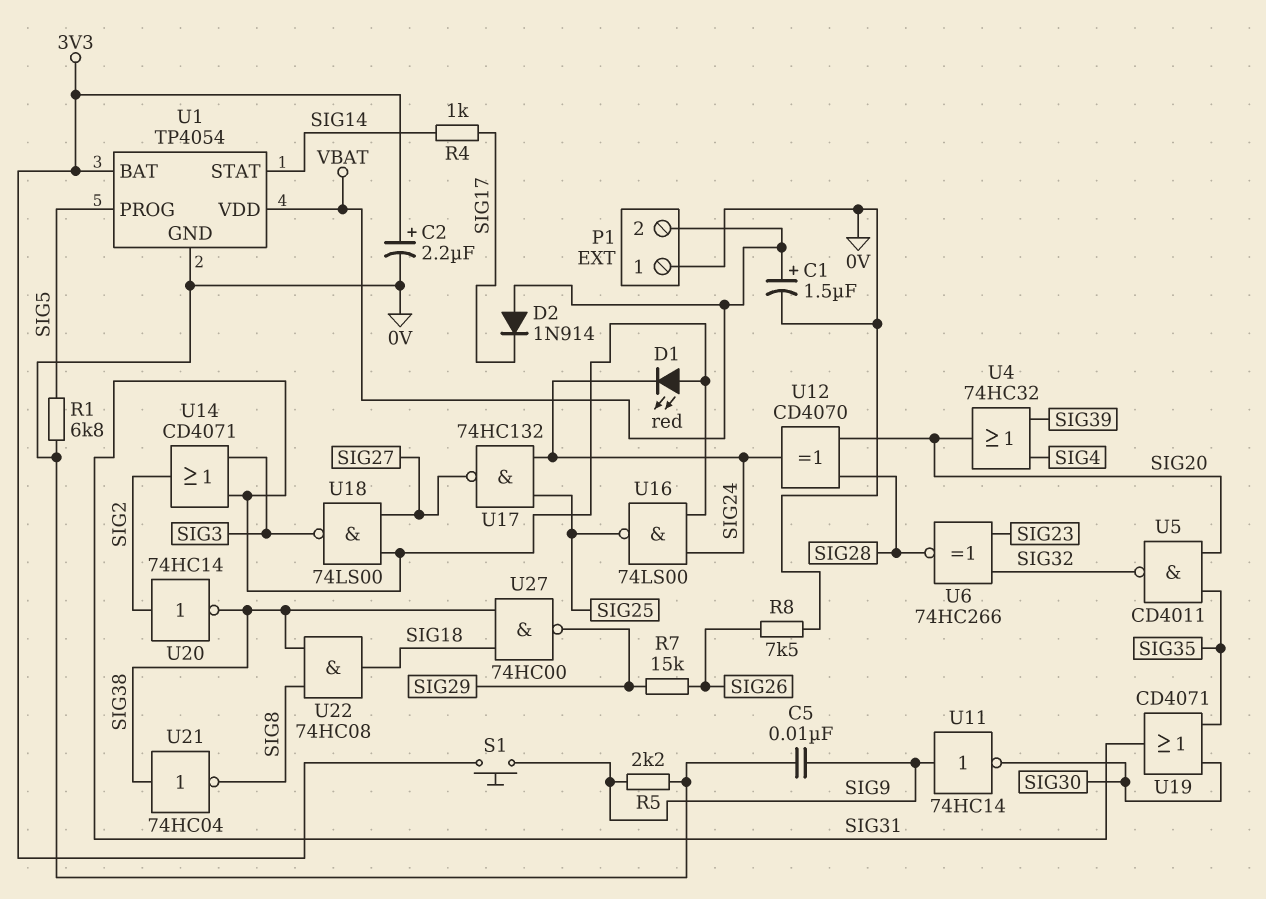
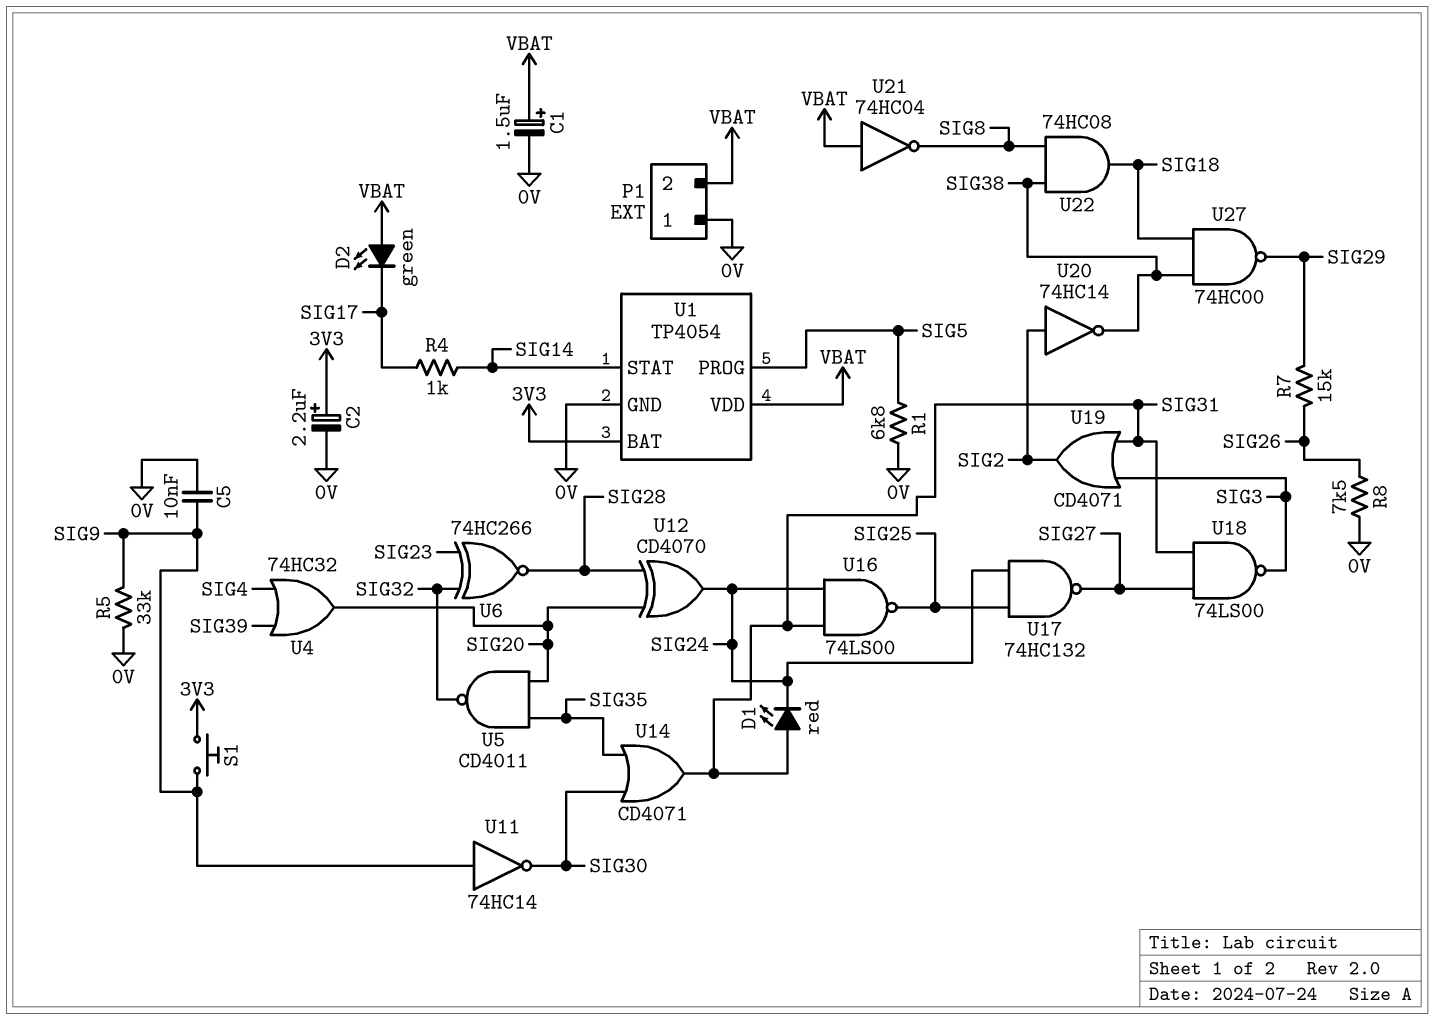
D2: diode 1N914 (A VBAT, K SIG17) -> LED green (A VBAT, K SIG17)
R5: 2.2k (0V, SIG9) -> 33k (0V, SIG9)
U14: OR CD4071 (in SIG3, in SIG31, out SIG2) -> OR CD4071 (in SIG30, in SIG35, out SIG31)
U19: OR CD4071 (in SIG30, in SIG35, out SIG31) -> OR CD4071 (in SIG3, in SIG31, out SIG2)
U21: NOT 74HC04 (in SIG38, out SIG8) -> NOT 74HC04 (in VBAT, out SIG8)

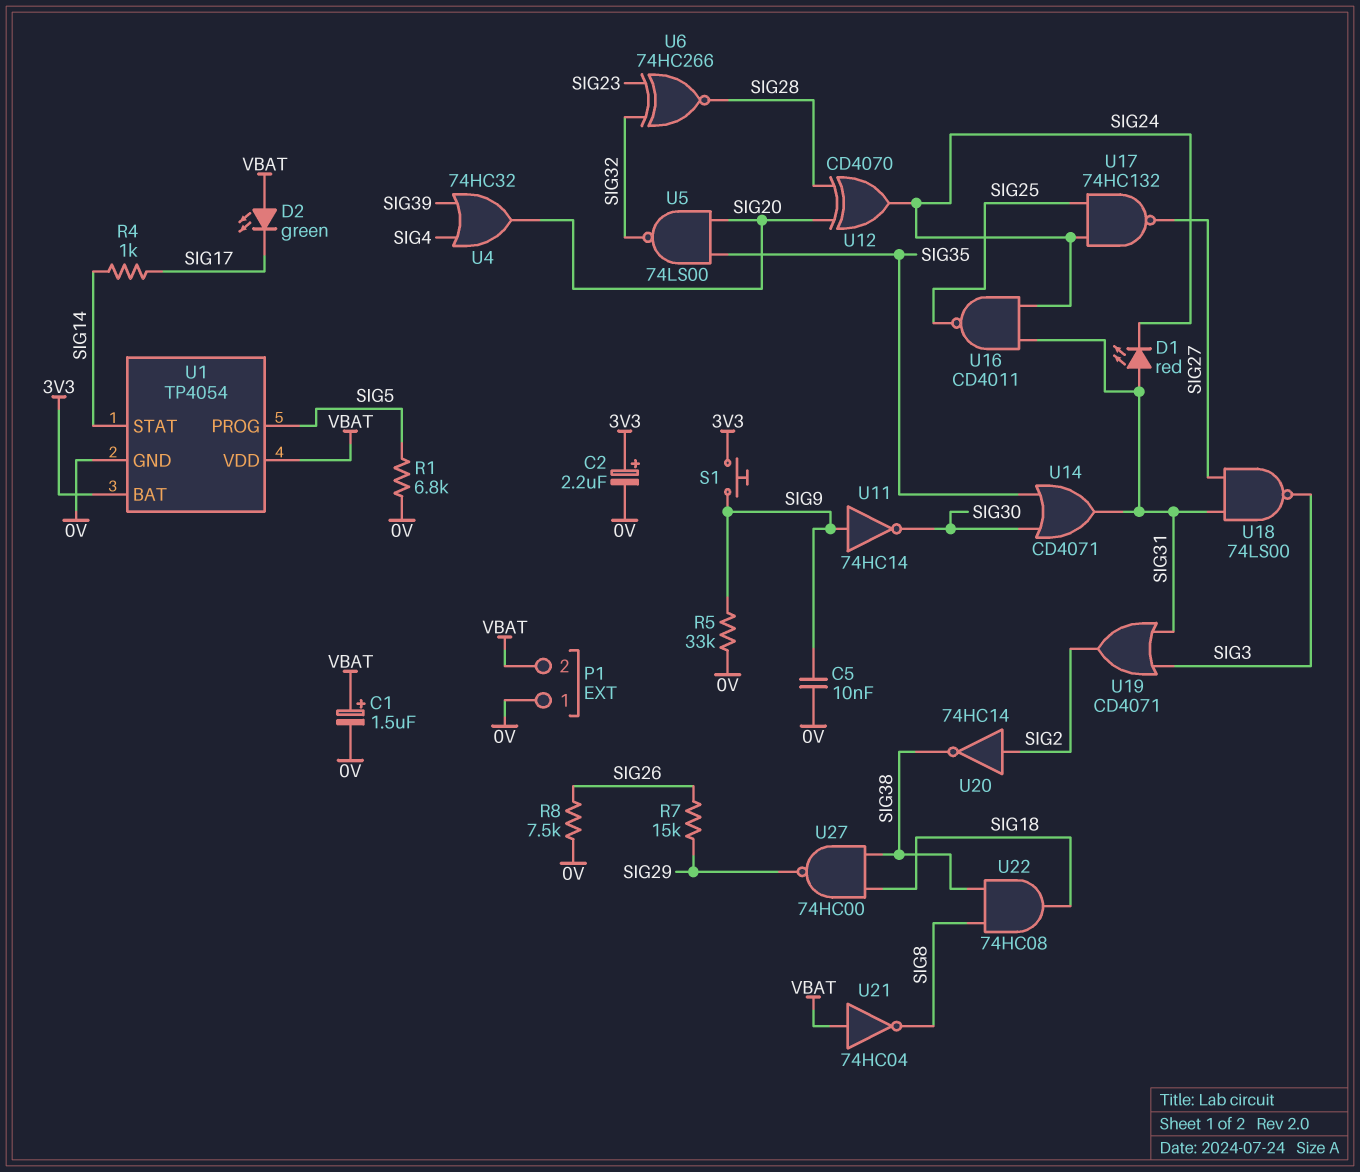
U5: NAND CD4011 (in SIG20, in SIG35, out SIG32) -> NAND 74LS00 (in SIG20, in SIG35, out SIG32)
U16: NAND 74LS00 (in SIG24, in SIG31, out SIG25) -> NAND CD4011 (in SIG24, in SIG31, out SIG25)

